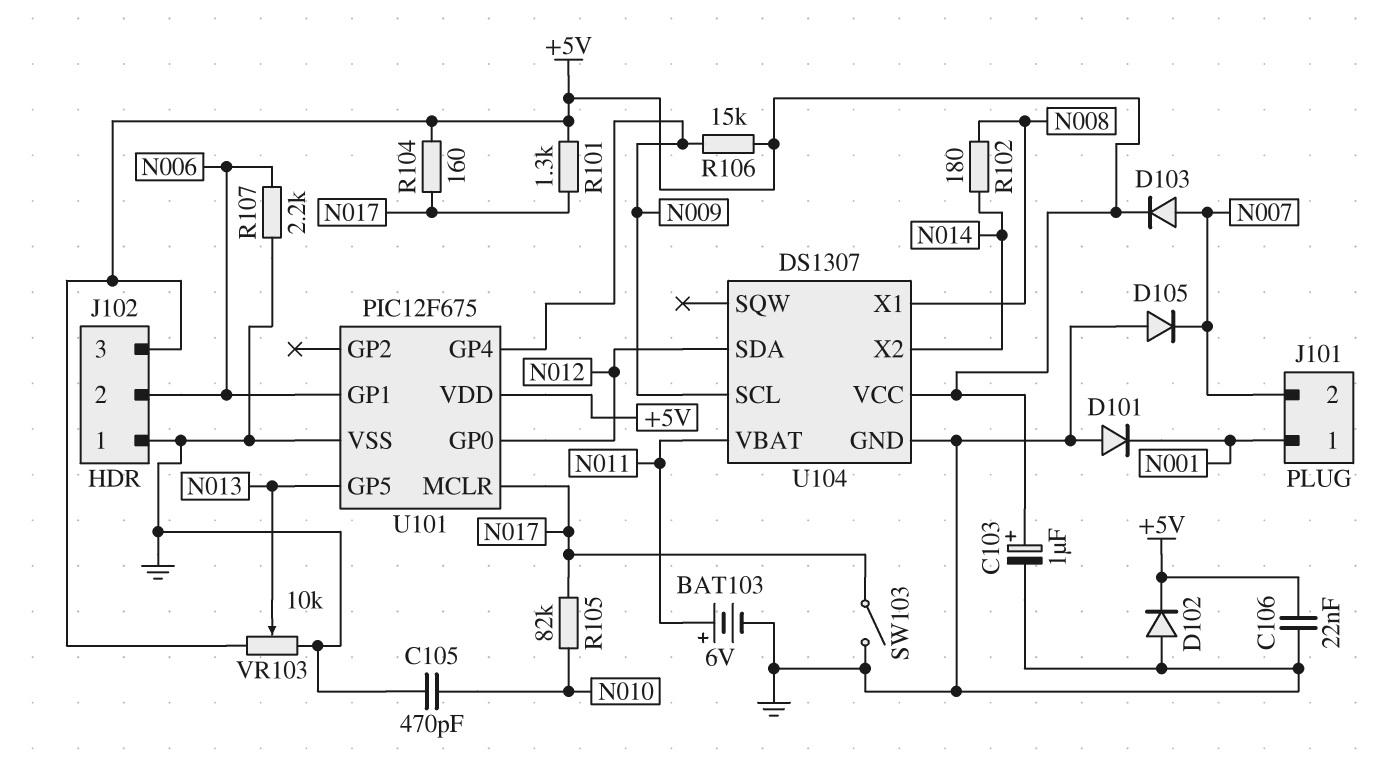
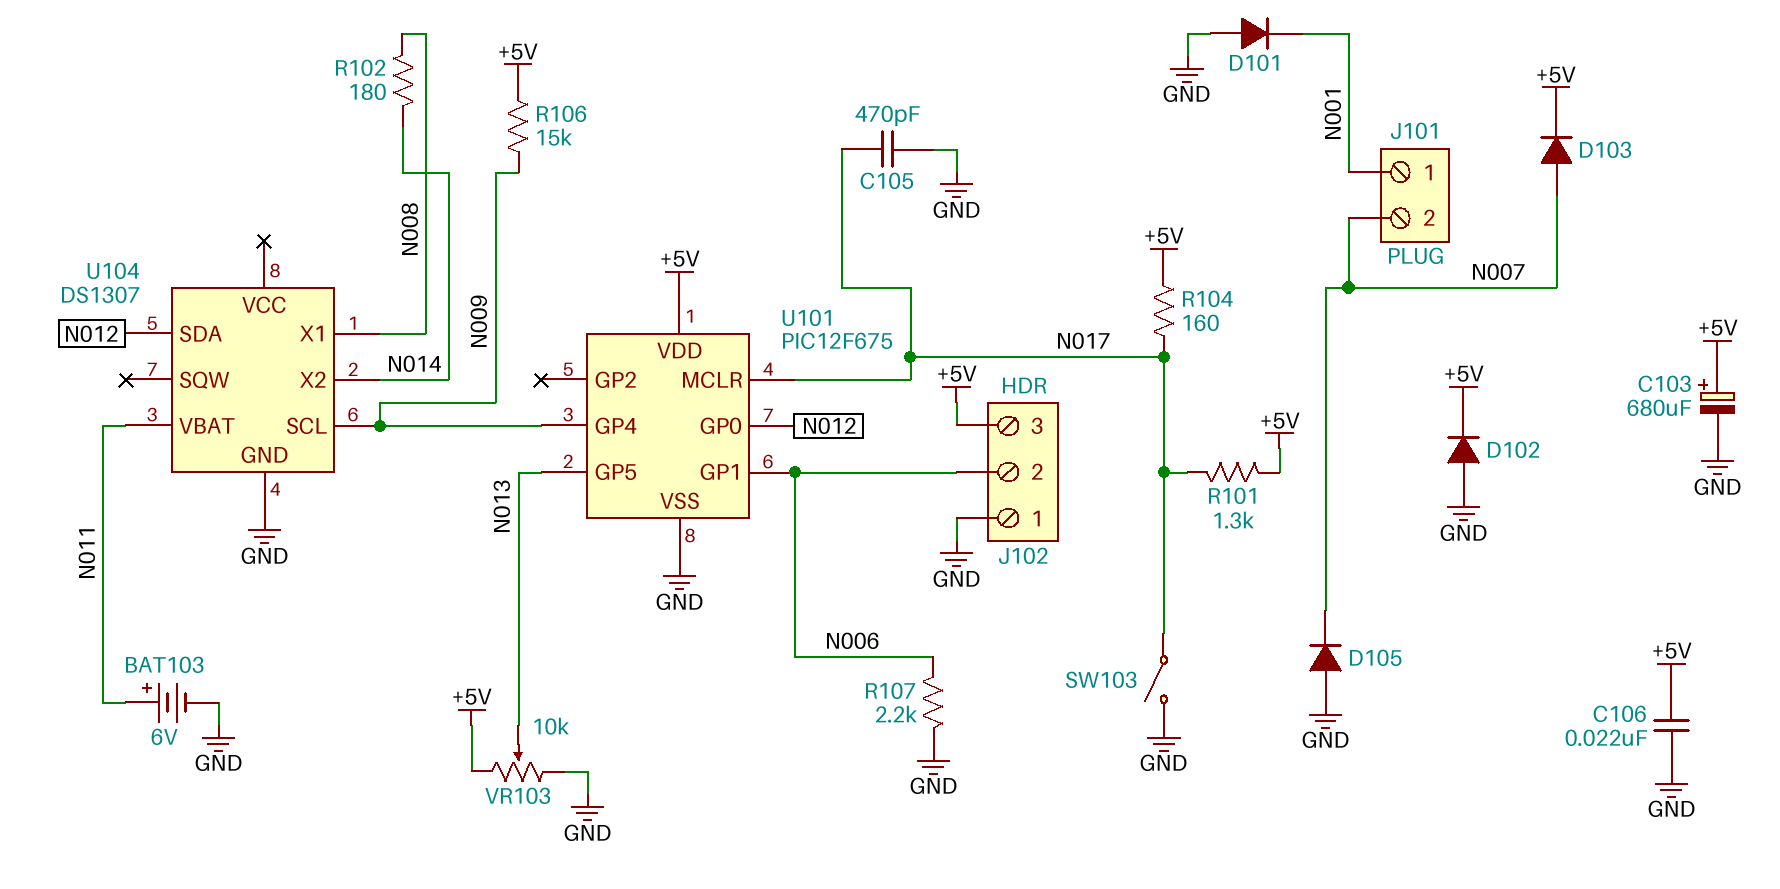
C103: 1uF (plus +5V, minus GND) -> 680uF (plus +5V, minus GND)
C105: 470pF (GND, N010) -> 470pF (GND, N017)
R105: 82k (N010, N017) -> none
U104 pin VCC: +5V -> none

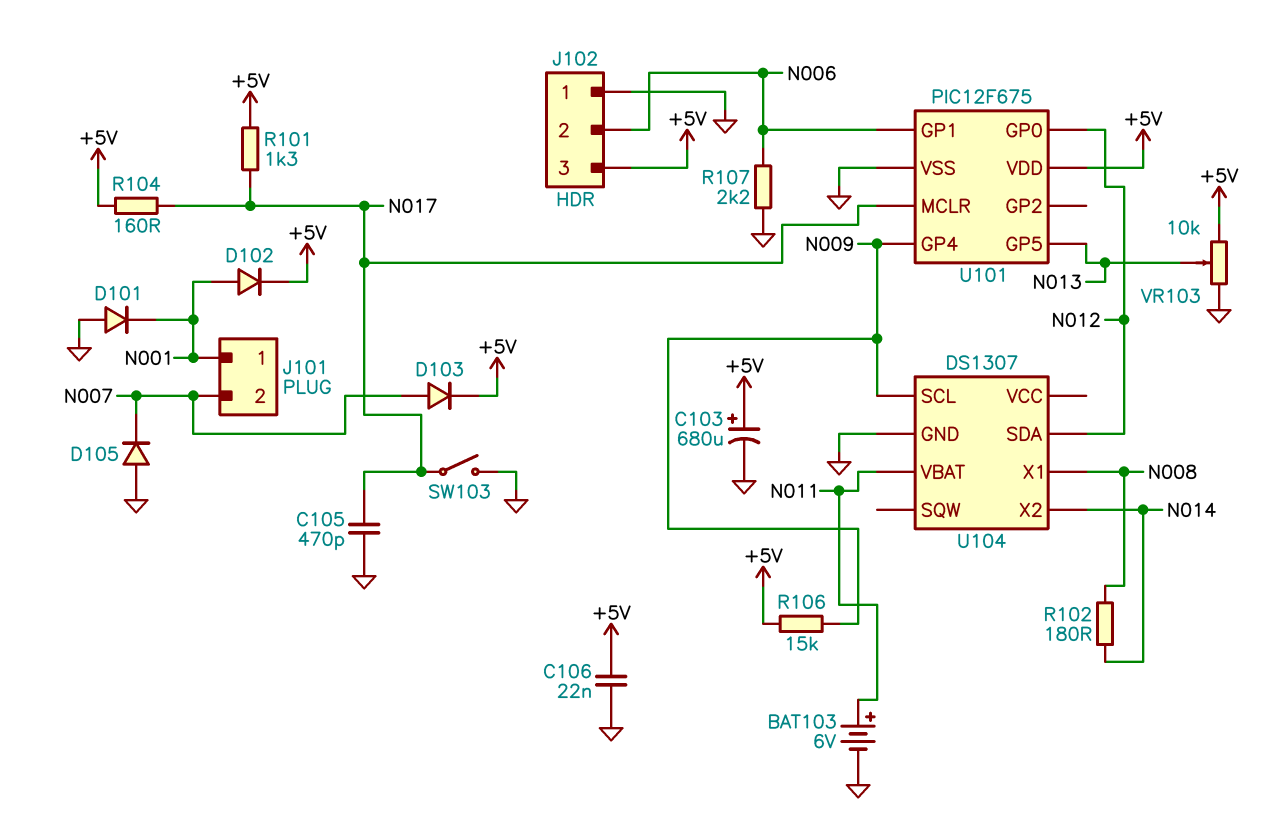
D102: diode (A GND, K +5V) -> diode (A N001, K +5V)

